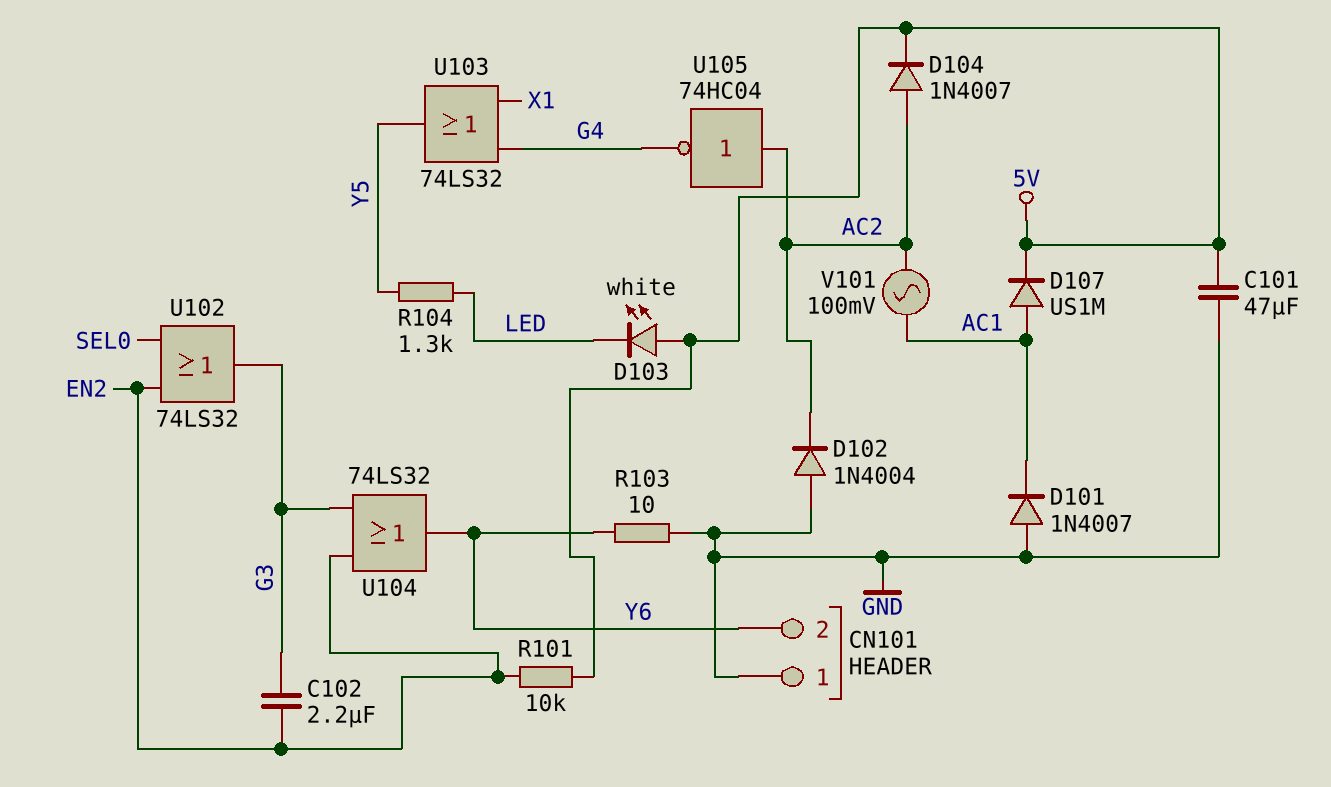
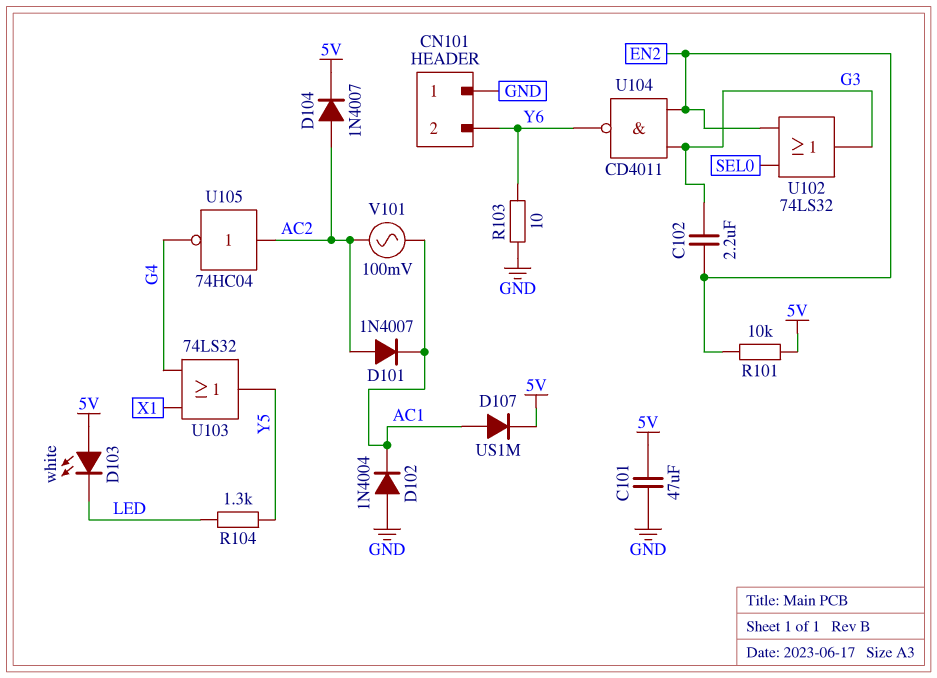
D101: diode 1N4007 (A GND, K AC1) -> diode 1N4007 (A AC2, K AC1)
D102: diode 1N4004 (A GND, K AC2) -> diode 1N4004 (A GND, K AC1)
U104: OR 74LS32 (in EN2, in G3, out Y6) -> NAND CD4011 (in EN2, in G3, out Y6)

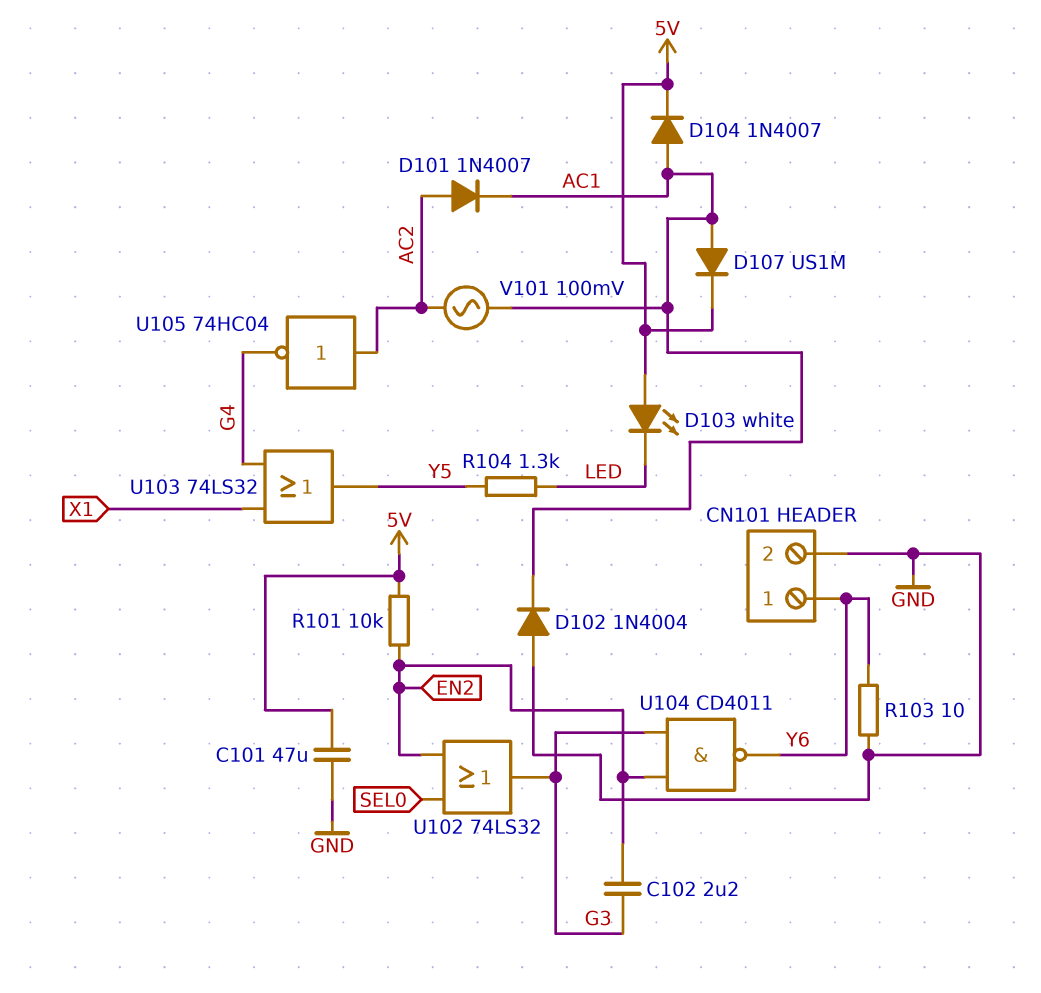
CN101 pin 1: GND -> Y6
CN101 pin 2: Y6 -> GND
D104: diode 1N4007 (A AC2, K 5V) -> diode 1N4007 (A AC1, K 5V)

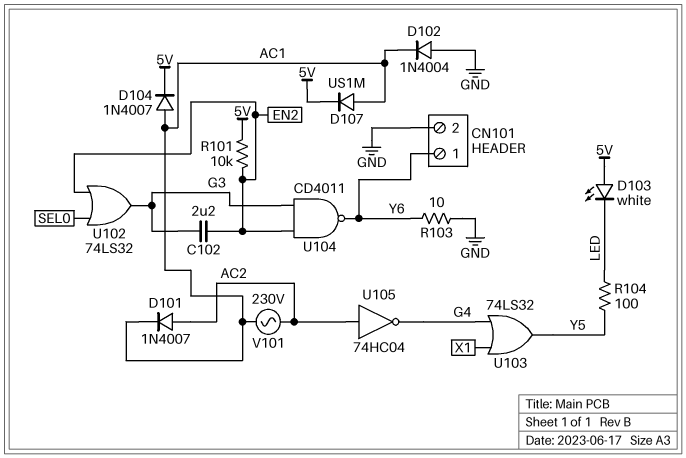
C101: 47uF (5V, GND) -> none
R104: 1.3k (LED, Y5) -> 100 (LED, Y5)
V101: AC 100mV (AC1, AC2) -> AC 230V (AC1, AC2)

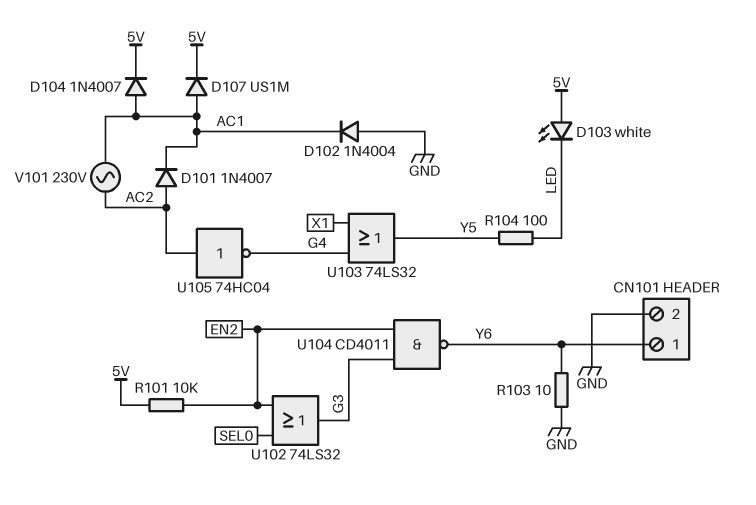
C102: 2.2uF (EN2, G3) -> none

